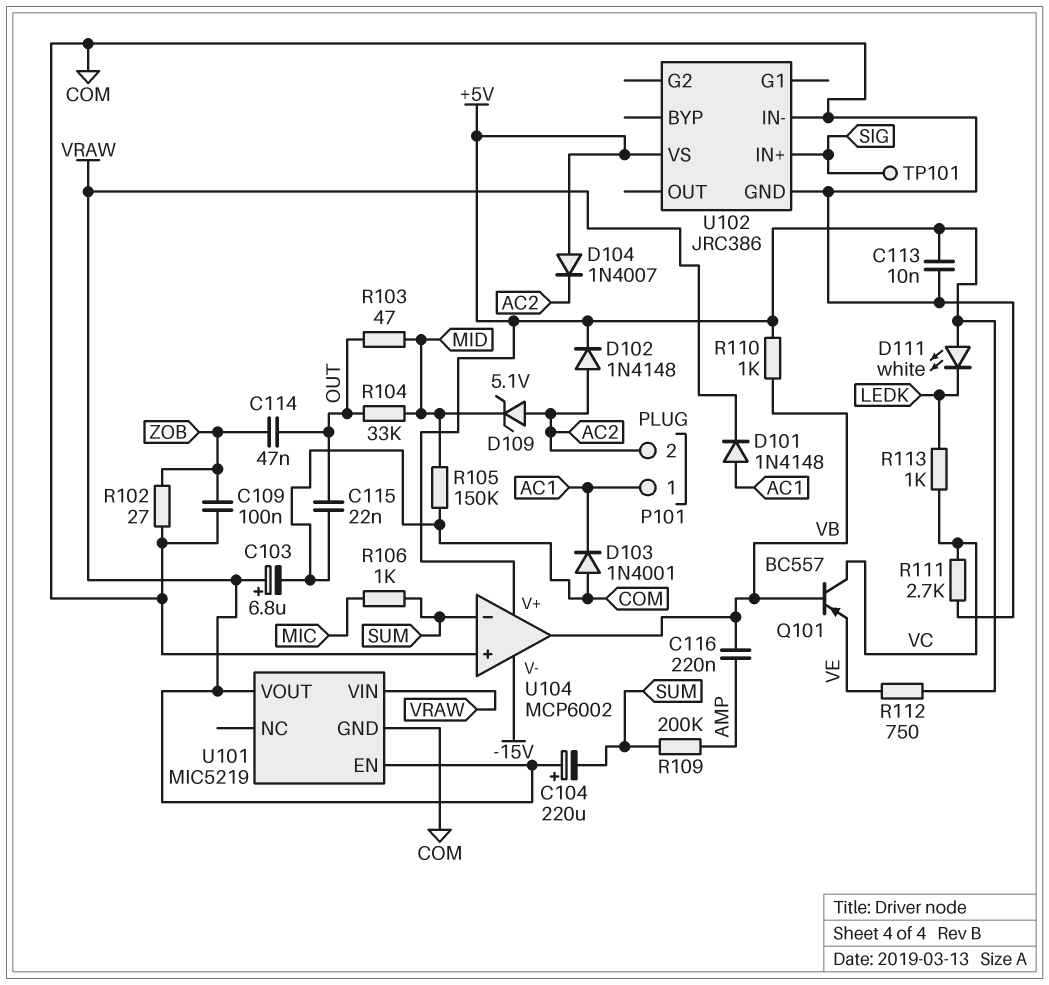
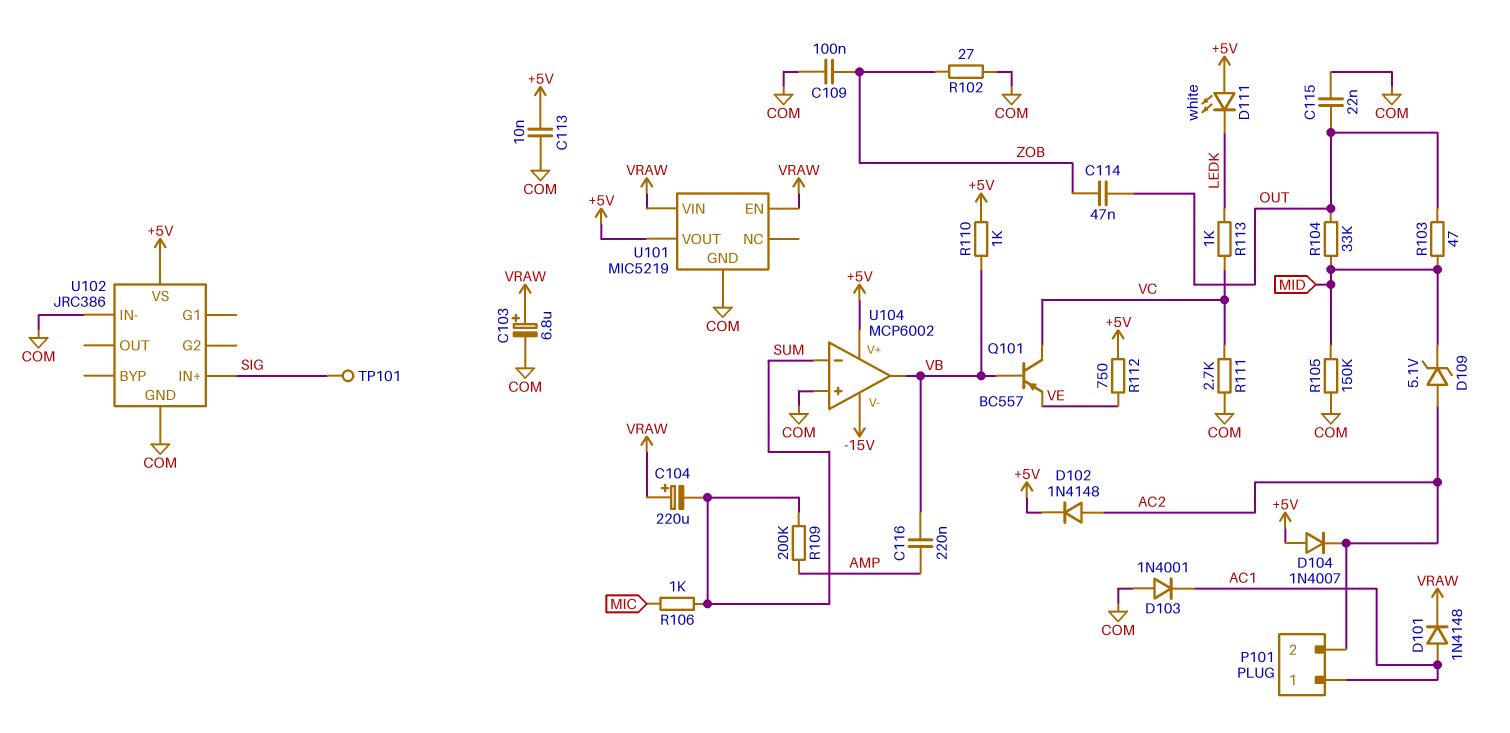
U101 pin VOUT: VRAW -> +5V

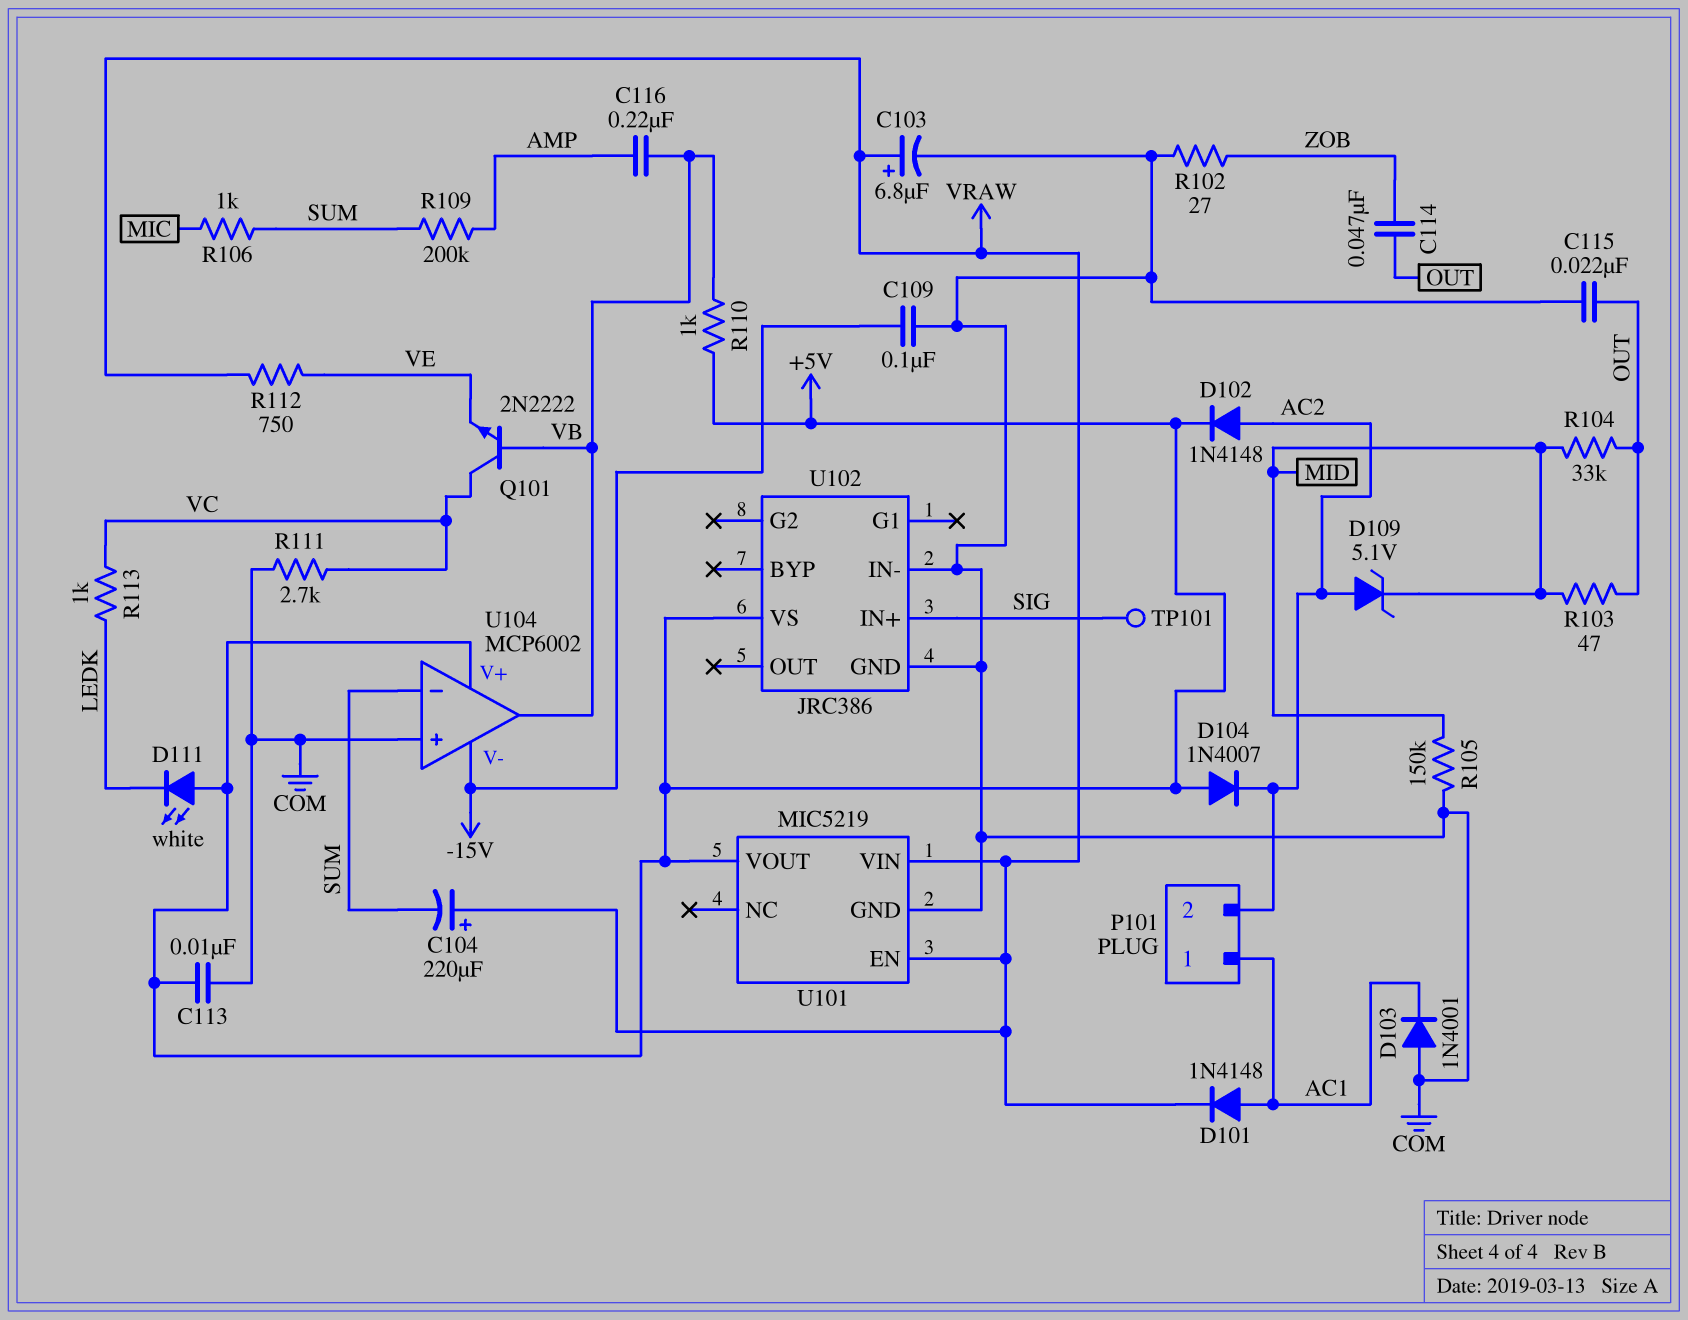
C109: 100nF (COM, ZOB) -> 100nF (-15V, COM)
Q101: PNP BC557 (B VB, C VC, E VE) -> NPN 2N2222 (B VB, C VC, E VE)
R112: 750 (+5V, VE) -> 750 (VE, VRAW)

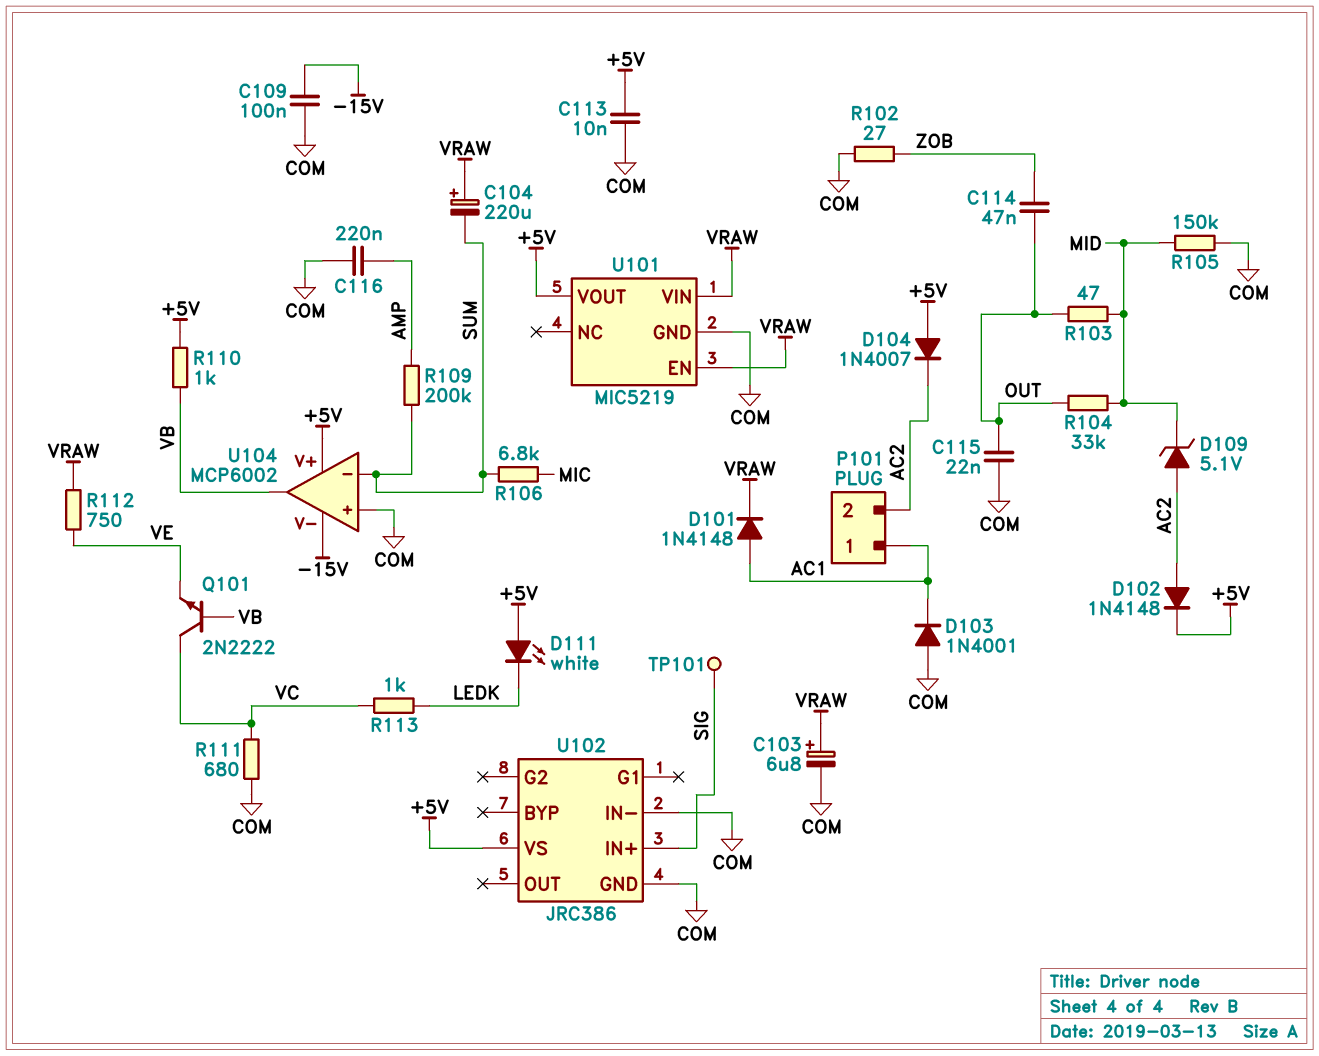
C116: 220nF (AMP, VB) -> 220nF (AMP, COM)
R106: 1k (MIC, SUM) -> 6.8k (MIC, SUM)
R111: 2.7k (COM, VC) -> 680 (COM, VC)

